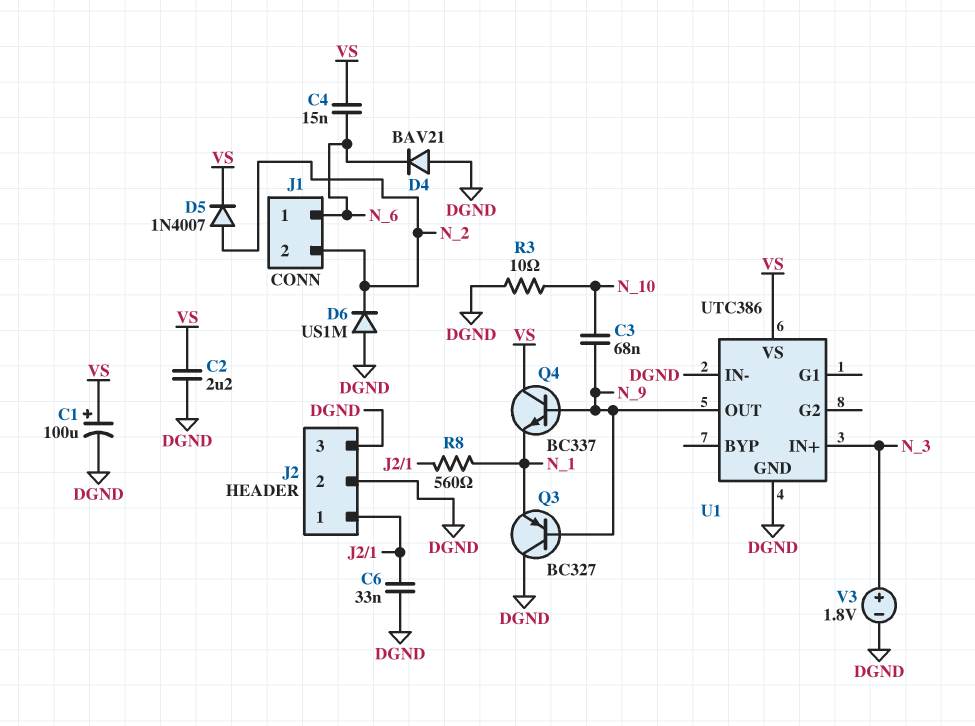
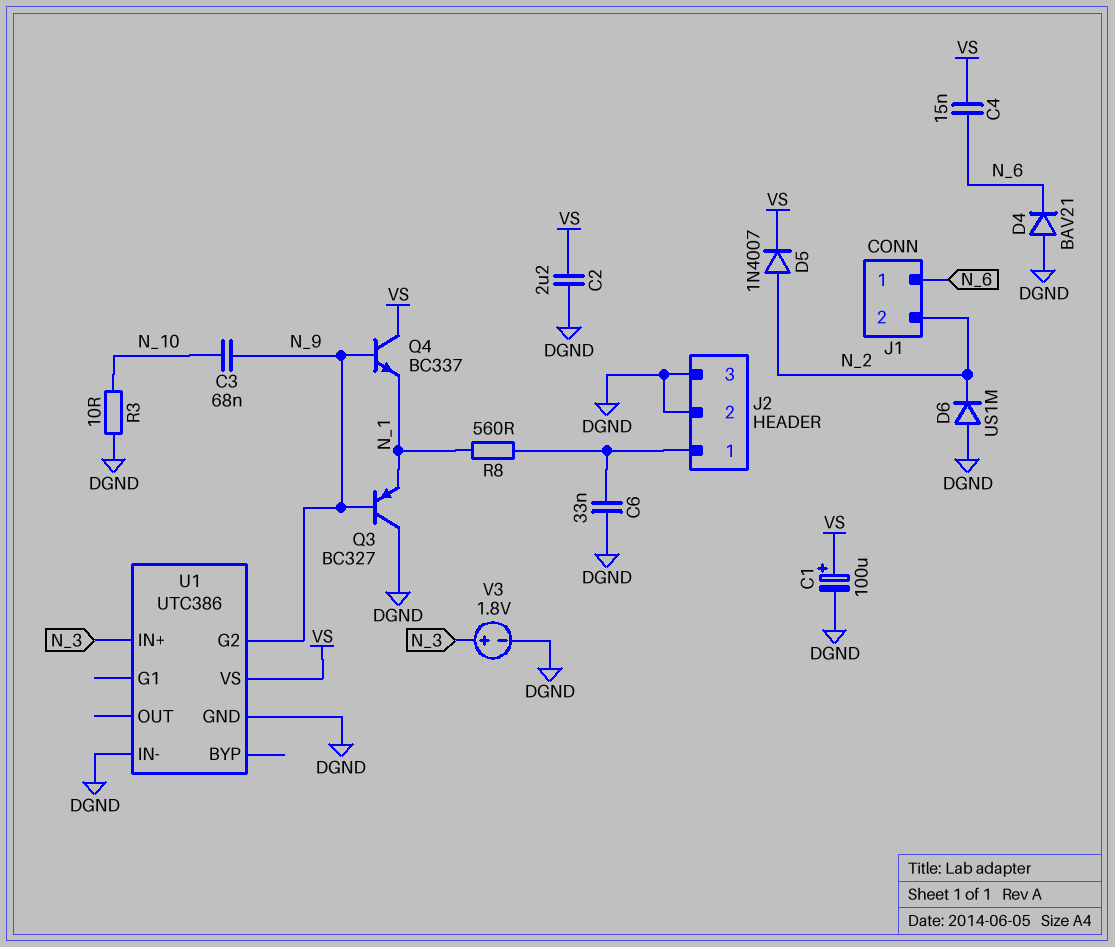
U1 pin G2: none -> N_9
U1 pin OUT: N_9 -> none

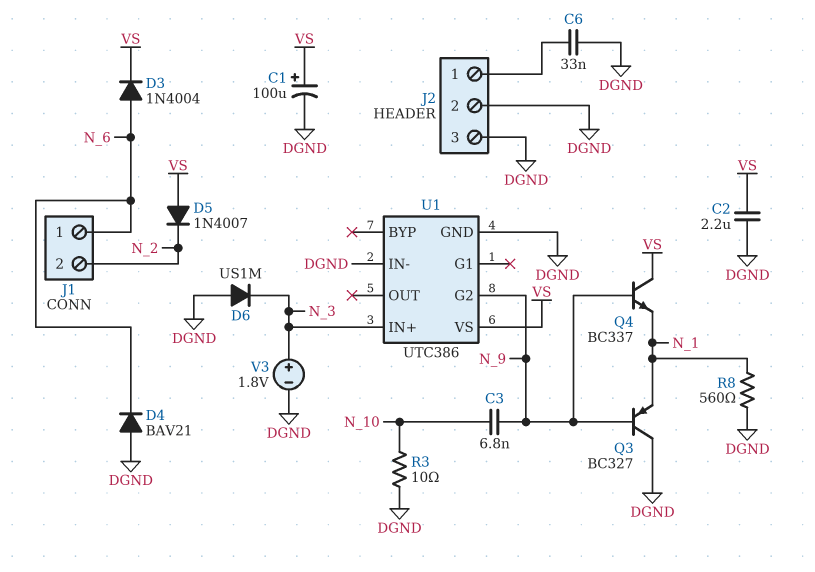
C3: 68nF (N_9, N_10) -> 6.8nF (N_9, N_10)
C4: 15nF (N_6, VS) -> none
D3: none -> diode 1N4004 (A N_6, K VS)
D5: diode 1N4007 (A N_2, K VS) -> diode 1N4007 (A VS, K N_2)
D6: diode US1M (A DGND, K N_2) -> diode US1M (A DGND, K N_3)
R8: 560 (J2/1, N_1) -> 560 (DGND, N_1)

